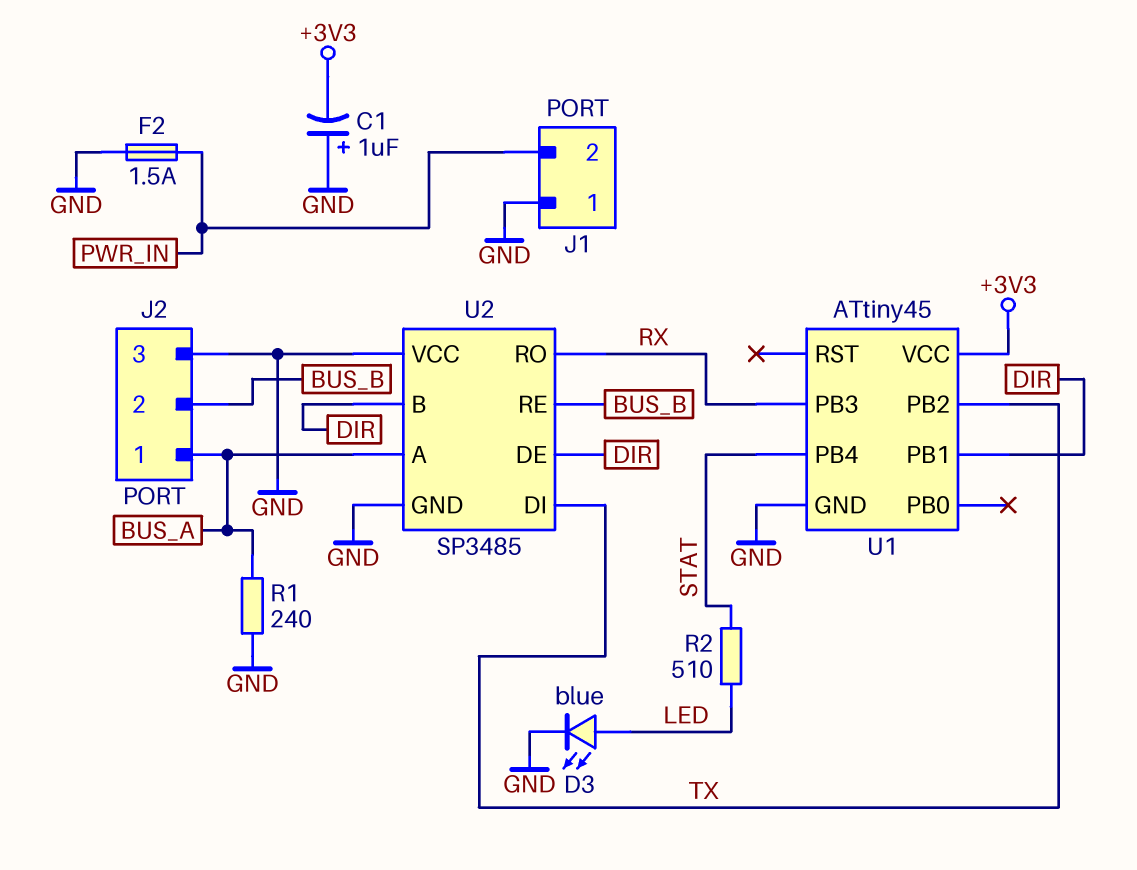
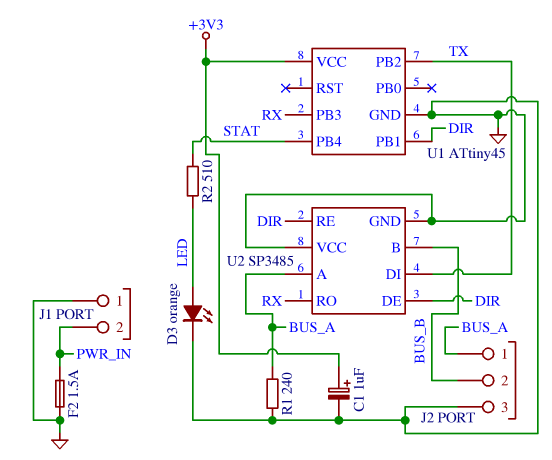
C1: 1uF (plus GND, minus +3V3) -> 1uF (plus +3V3, minus GND)
D3: LED blue (A LED, K GND) -> LED orange (A LED, K GND)
U2 pin B: DIR -> BUS_B
U2 pin RE: BUS_B -> DIR

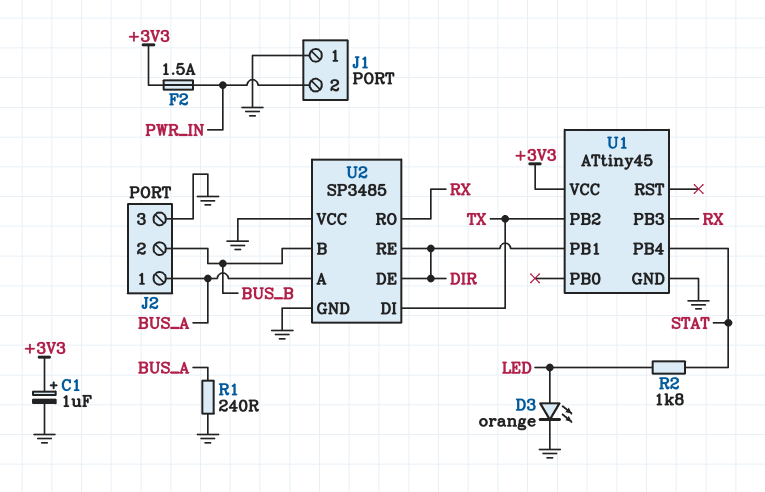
F2: 1.5A (GND, PWR_IN) -> 1.5A (+3V3, PWR_IN)
R2: 510 (LED, STAT) -> 1.8k (LED, STAT)

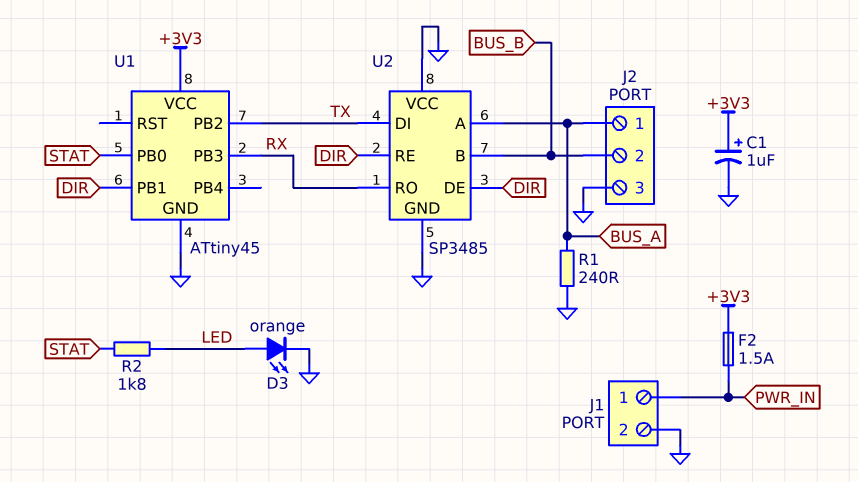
J1 pin 1: GND -> PWR_IN
J1 pin 2: PWR_IN -> GND
U1 pin PB0: none -> STAT
U1 pin PB4: STAT -> none

